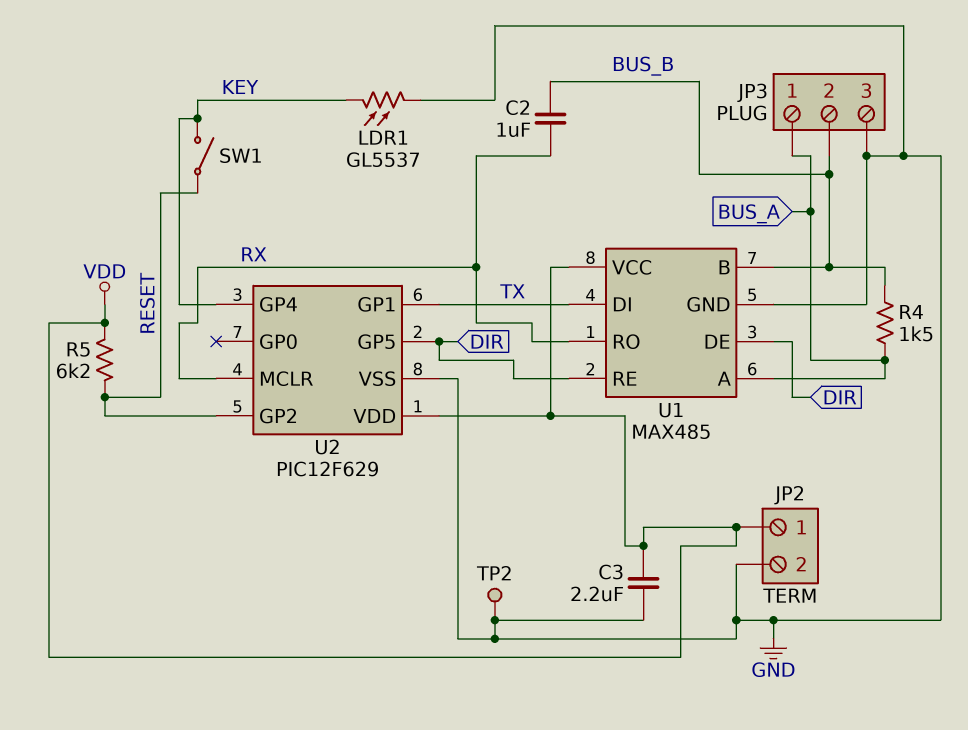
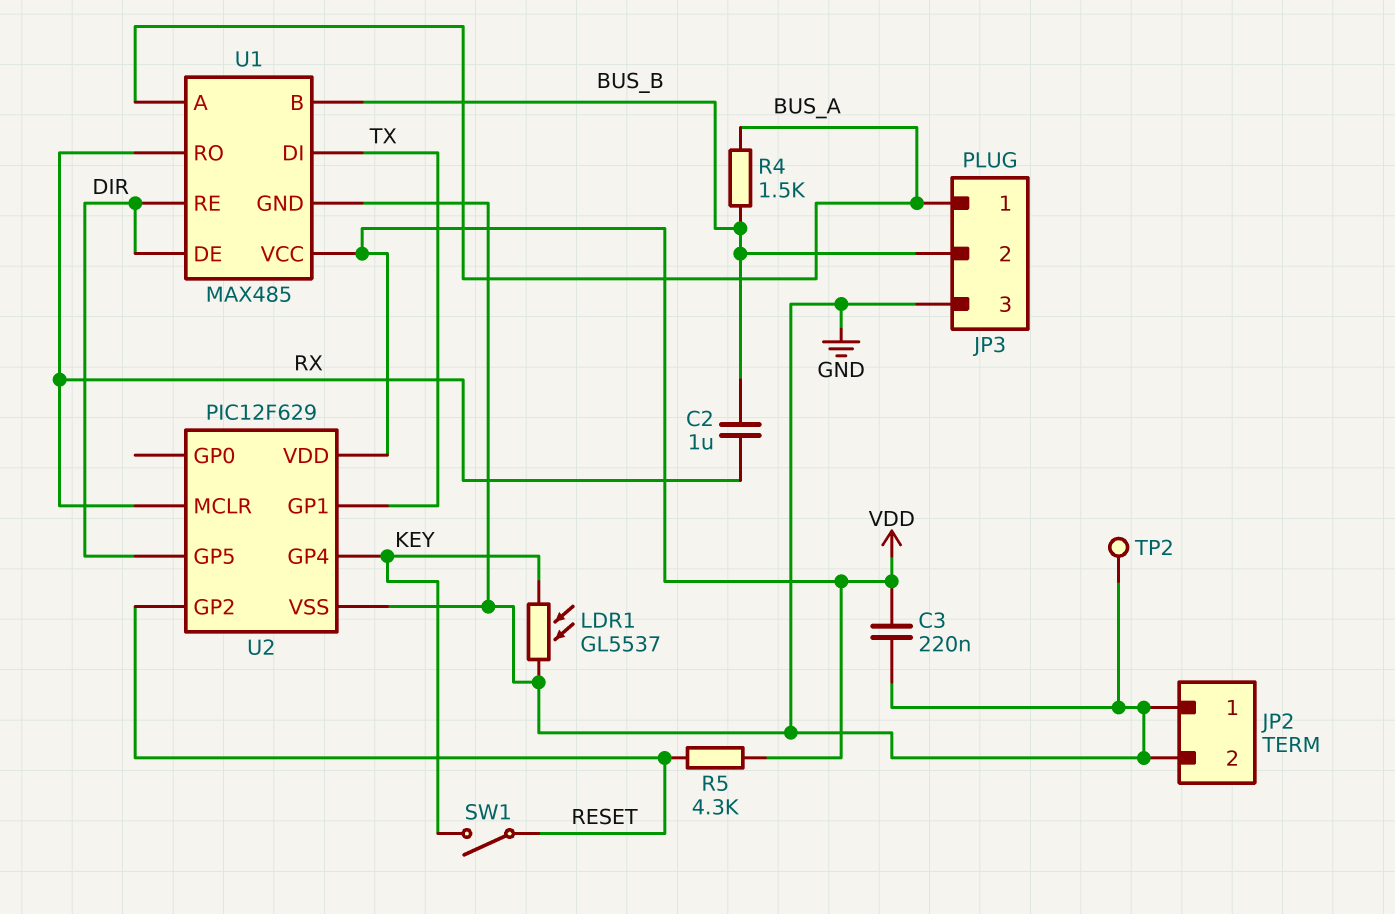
C3: 2.2uF (GND, VDD) -> 220nF (GND, VDD)
JP2 pin 1: VDD -> GND
R5: 6.2k (RESET, VDD) -> 4.3k (RESET, VDD)

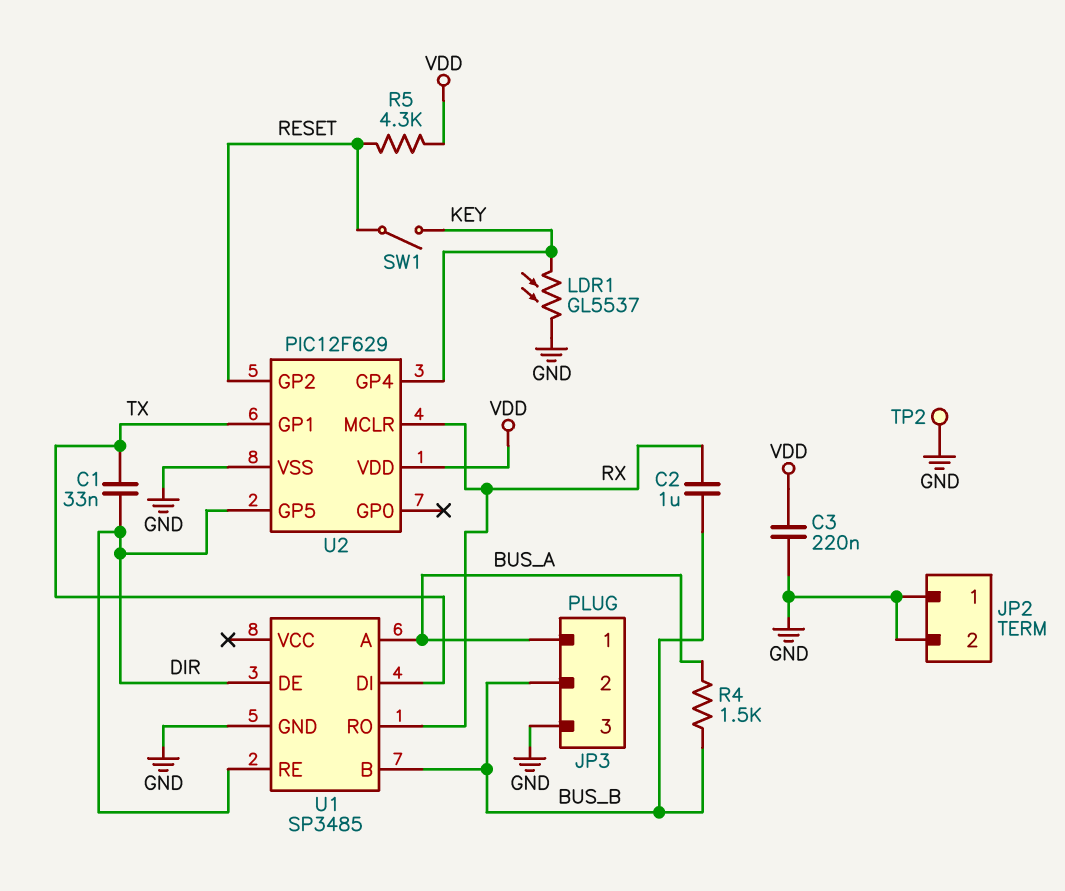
C1: none -> 33nF (DIR, TX)
U1: MAX485 -> SP3485
U1 pin VCC: VDD -> none

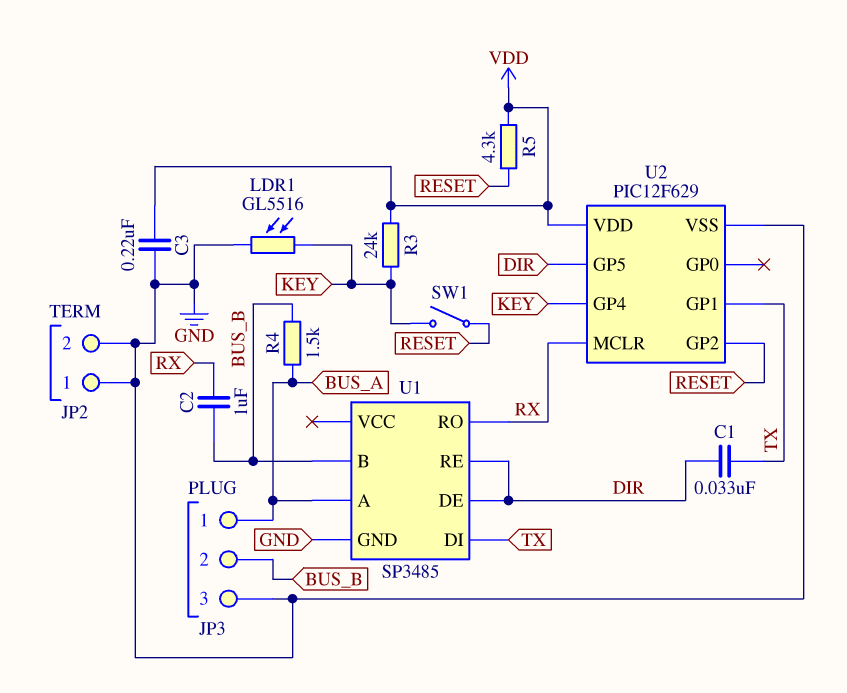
LDR1: GL5537 (GND, KEY) -> GL5516 (GND, KEY)
R3: none -> 24k (KEY, VDD)
TP2: test point (GND) -> none

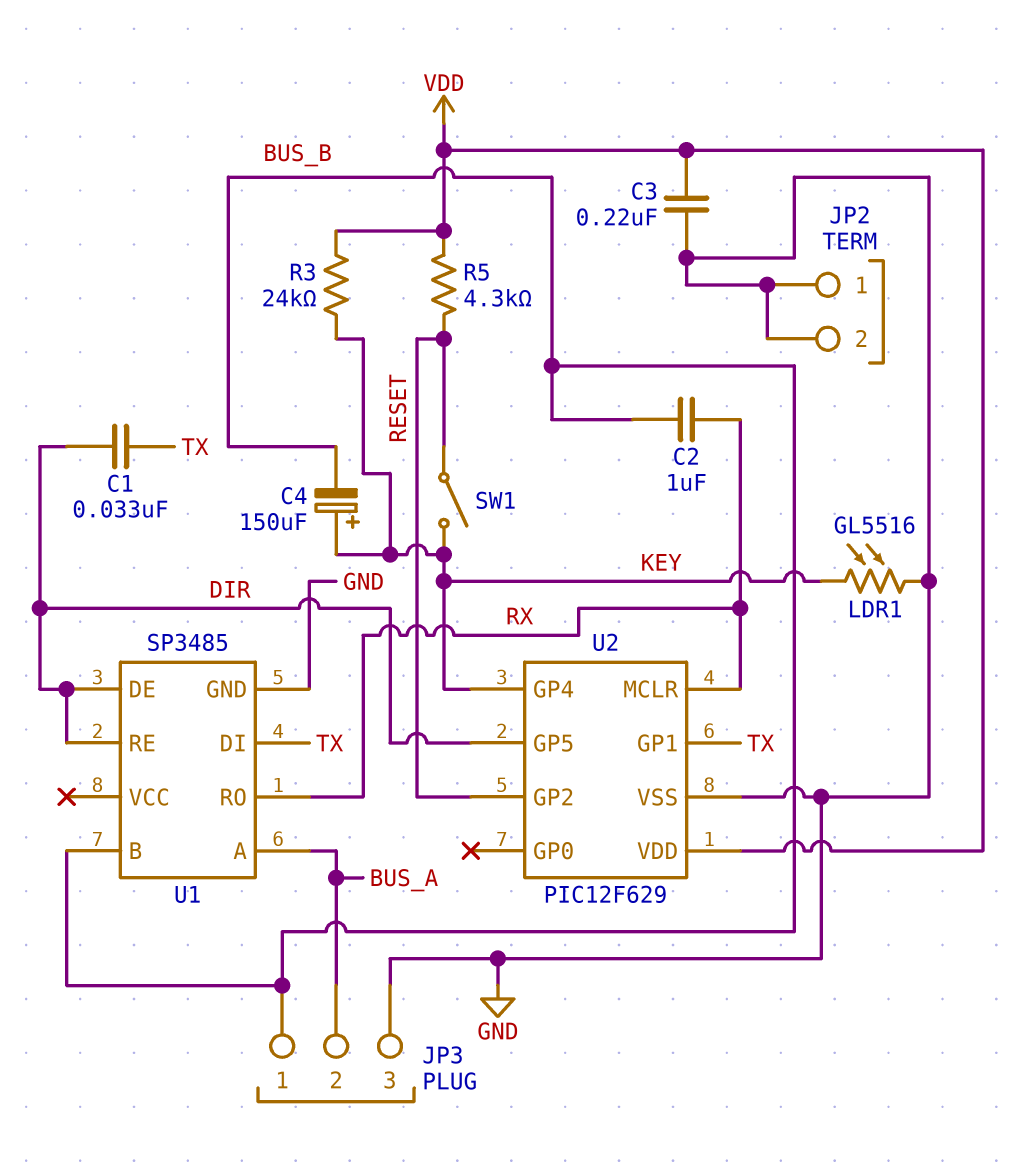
C4: none -> 150uF (plus KEY, minus BUS_B)
JP3 pin 1: BUS_A -> BUS_B
JP3 pin 2: BUS_B -> BUS_A
R4: 1.5k (BUS_A, BUS_B) -> none

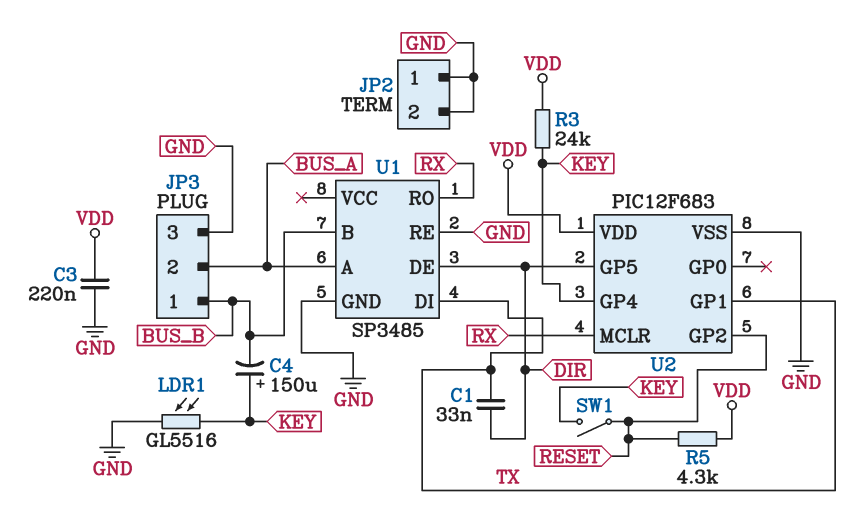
C2: 1uF (BUS_B, RX) -> none
U1 pin RE: DIR -> GND
U2: PIC12F629 -> PIC12F683

